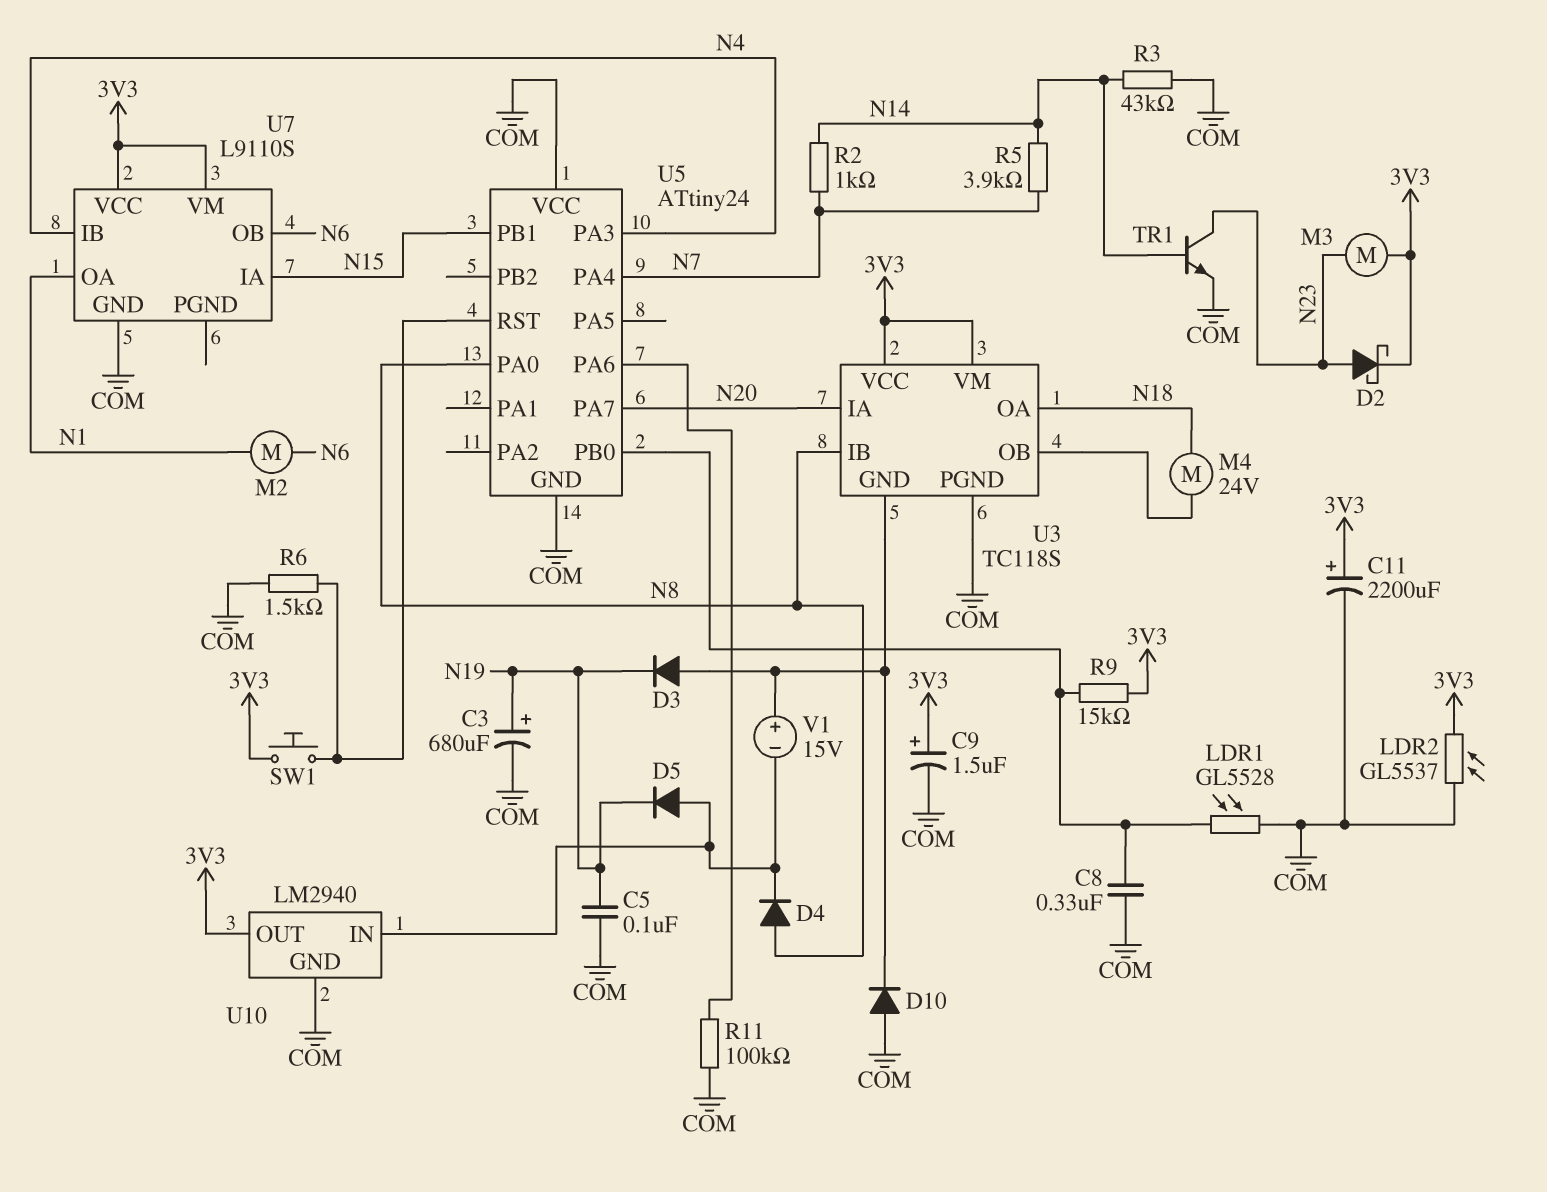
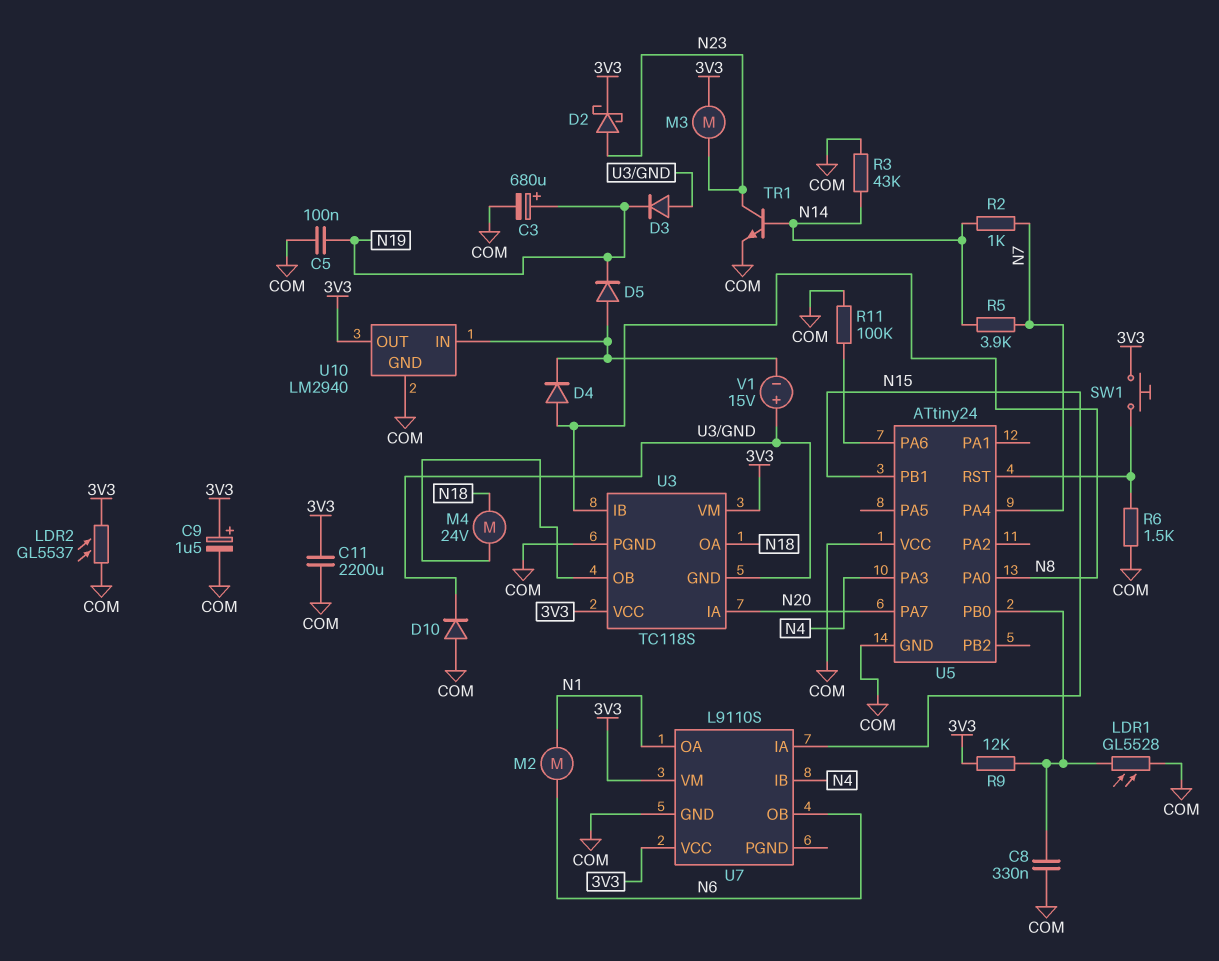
C11: 2200uF (plus 3V3, minus COM) -> 2200uF (3V3, COM)
R9: 15k (3V3, U5/PB0) -> 12k (3V3, U5/PB0)

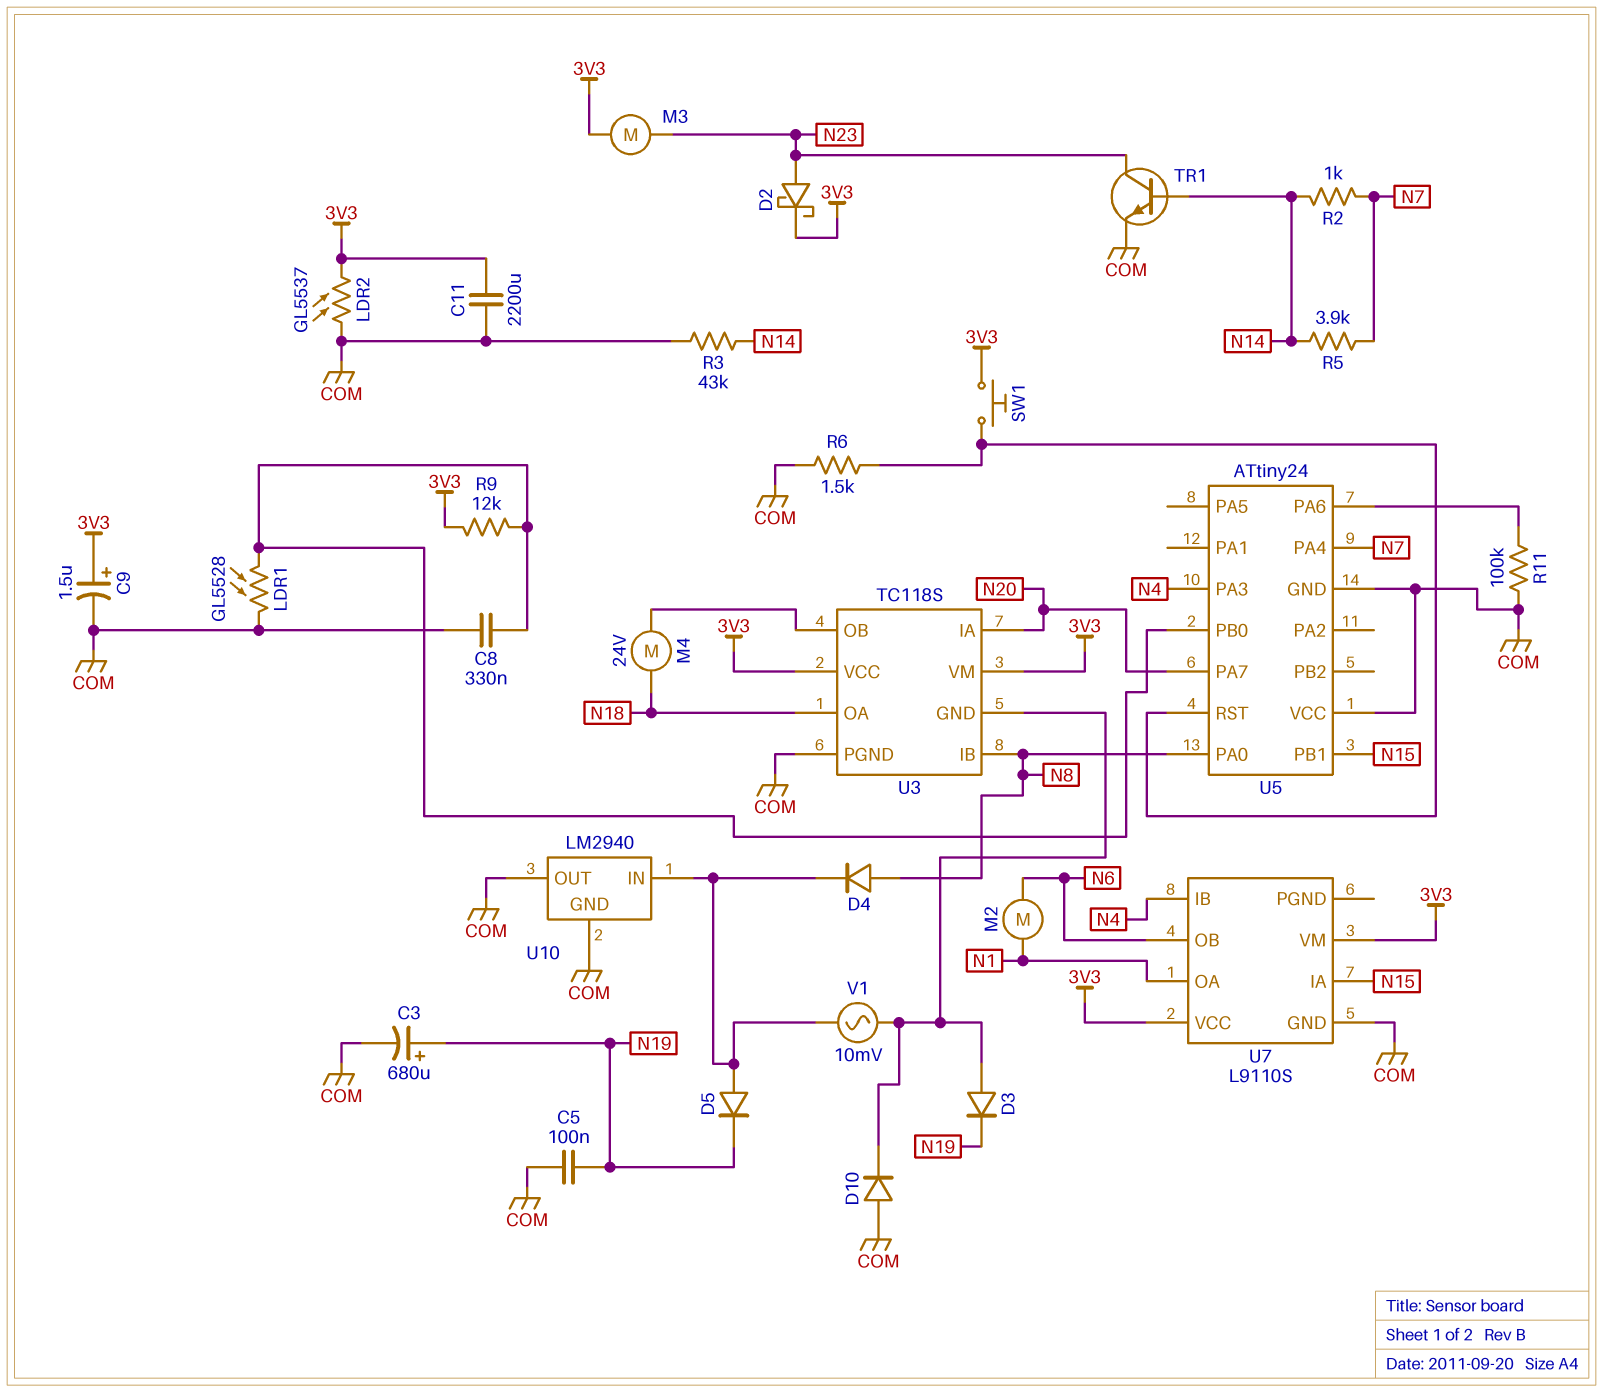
U10 pin OUT: 3V3 -> COM
V1: 15V (plus U3/GND, minus U10/IN) -> AC 10mV (U3/GND, U10/IN)

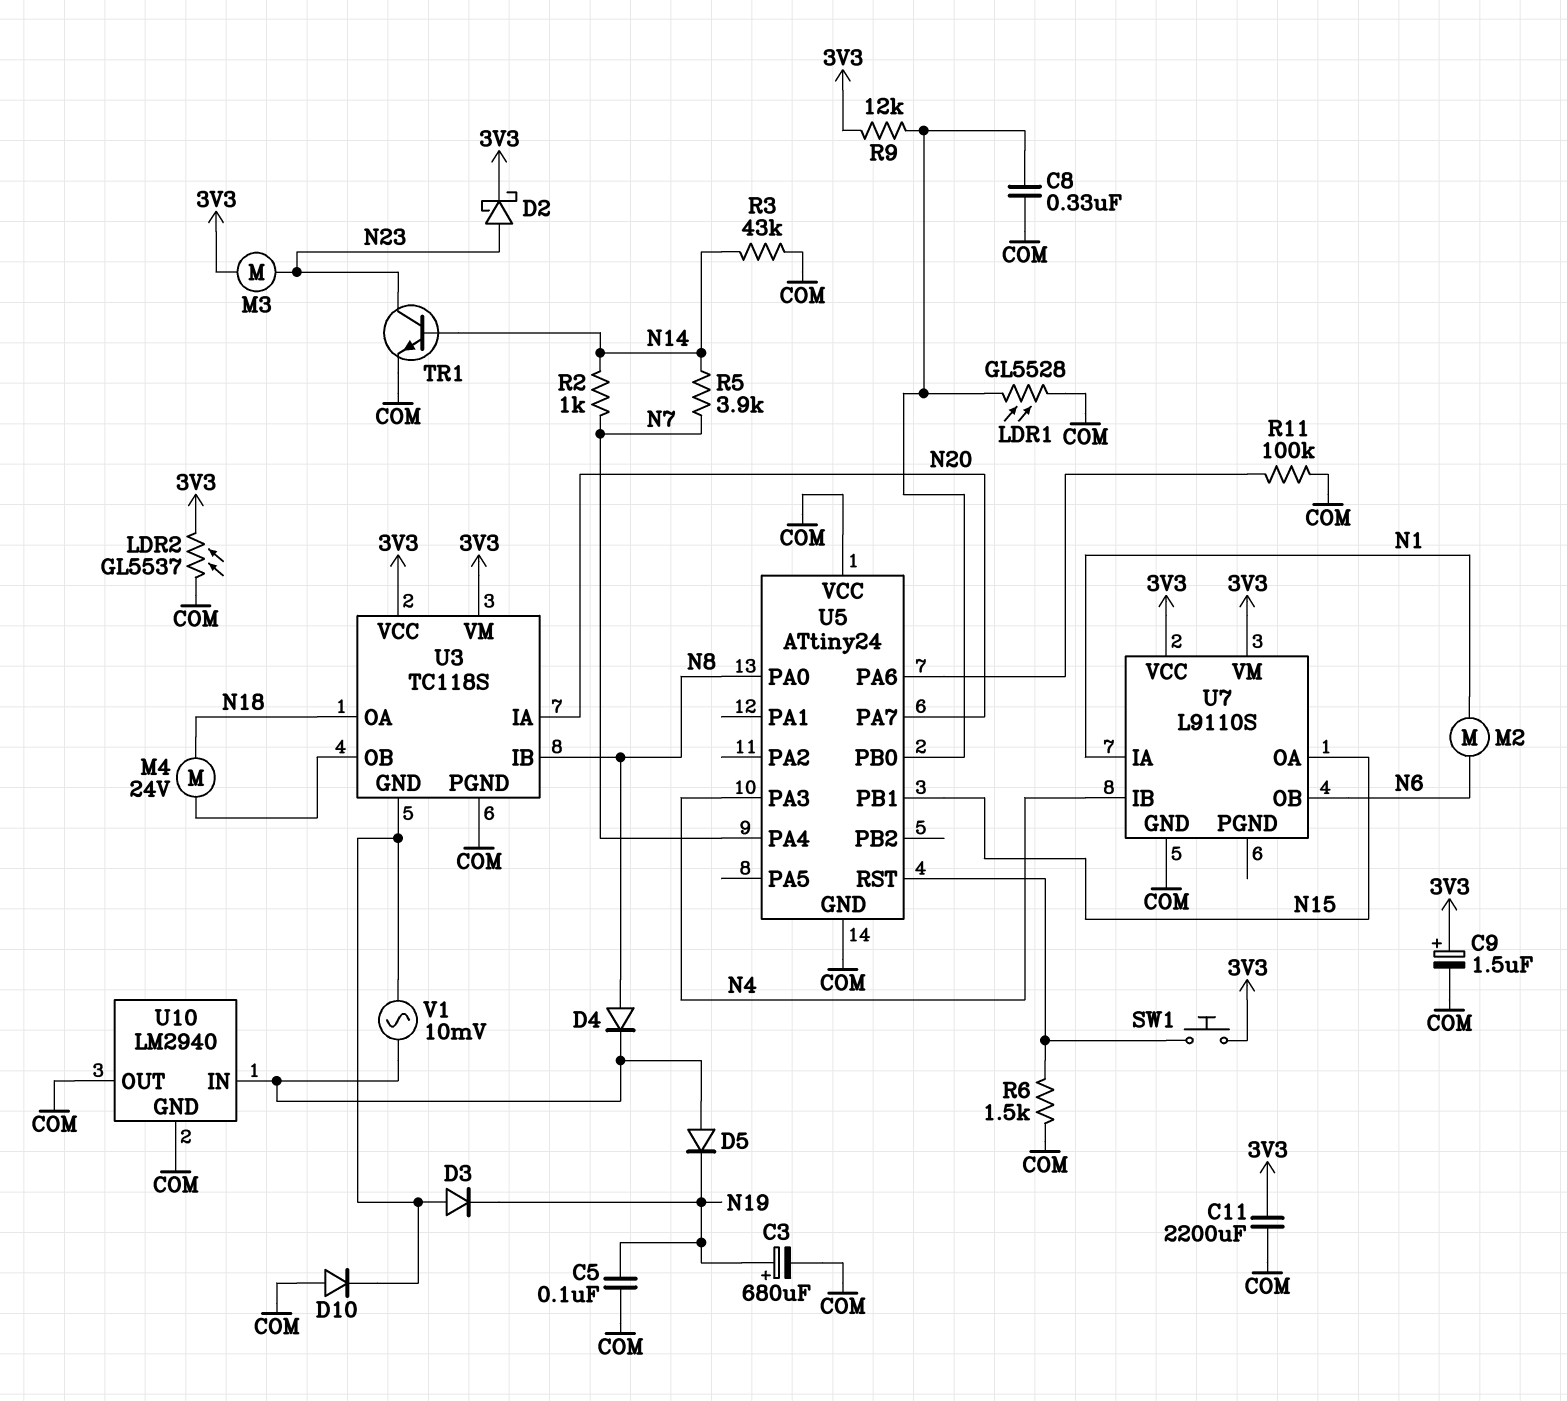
U7 pin IA: N15 -> N1
U7 pin OA: N1 -> N15

